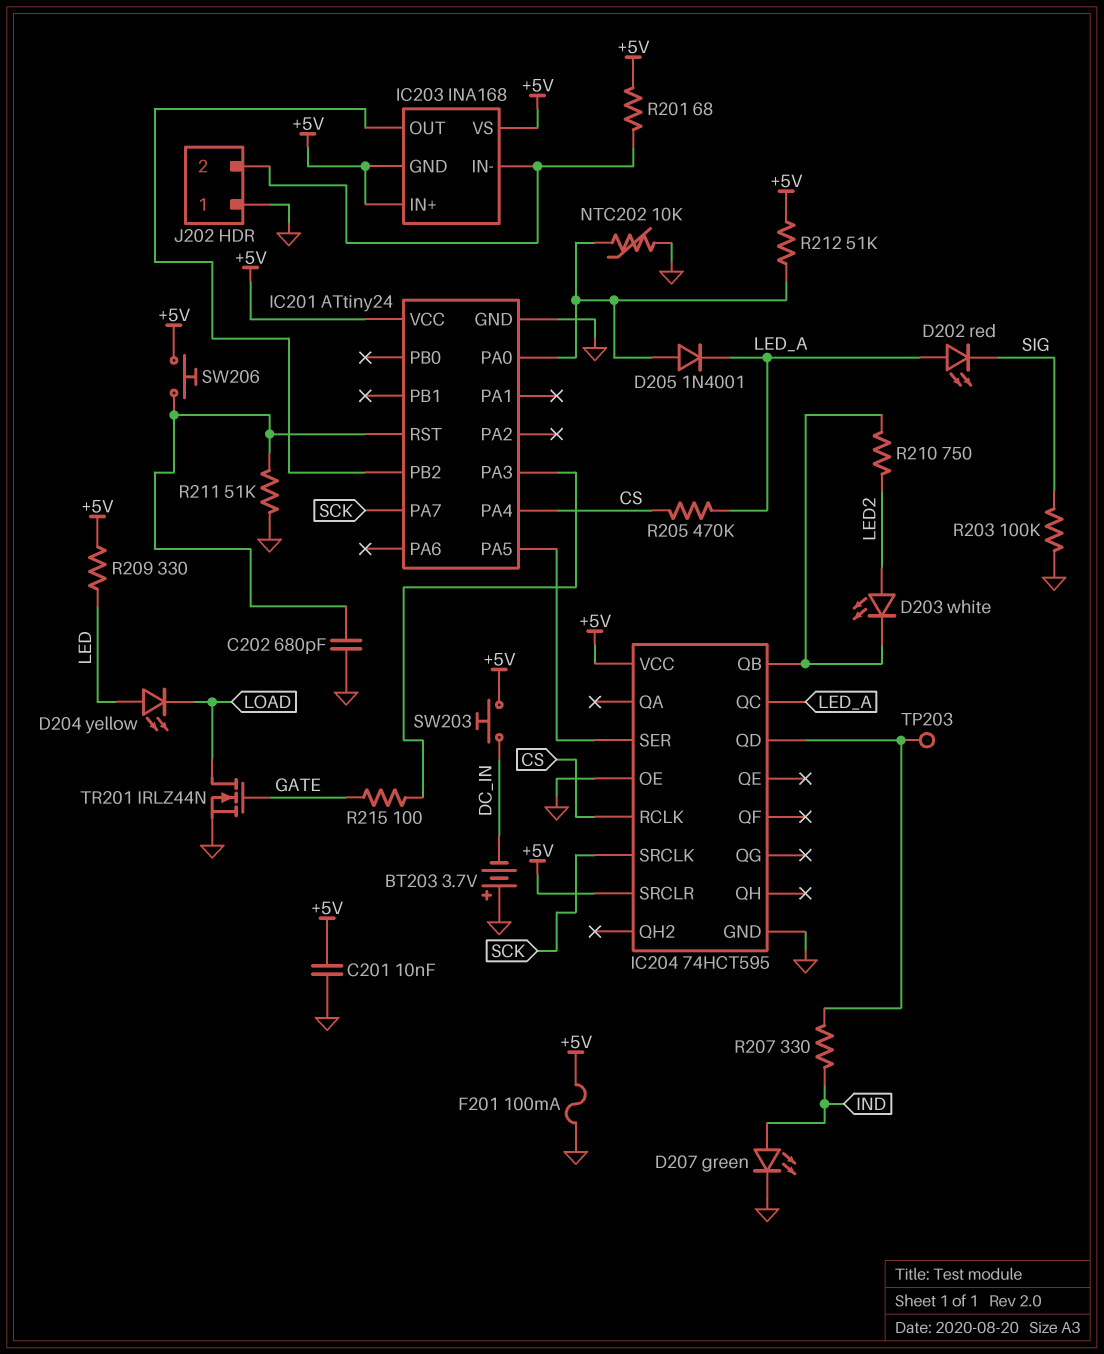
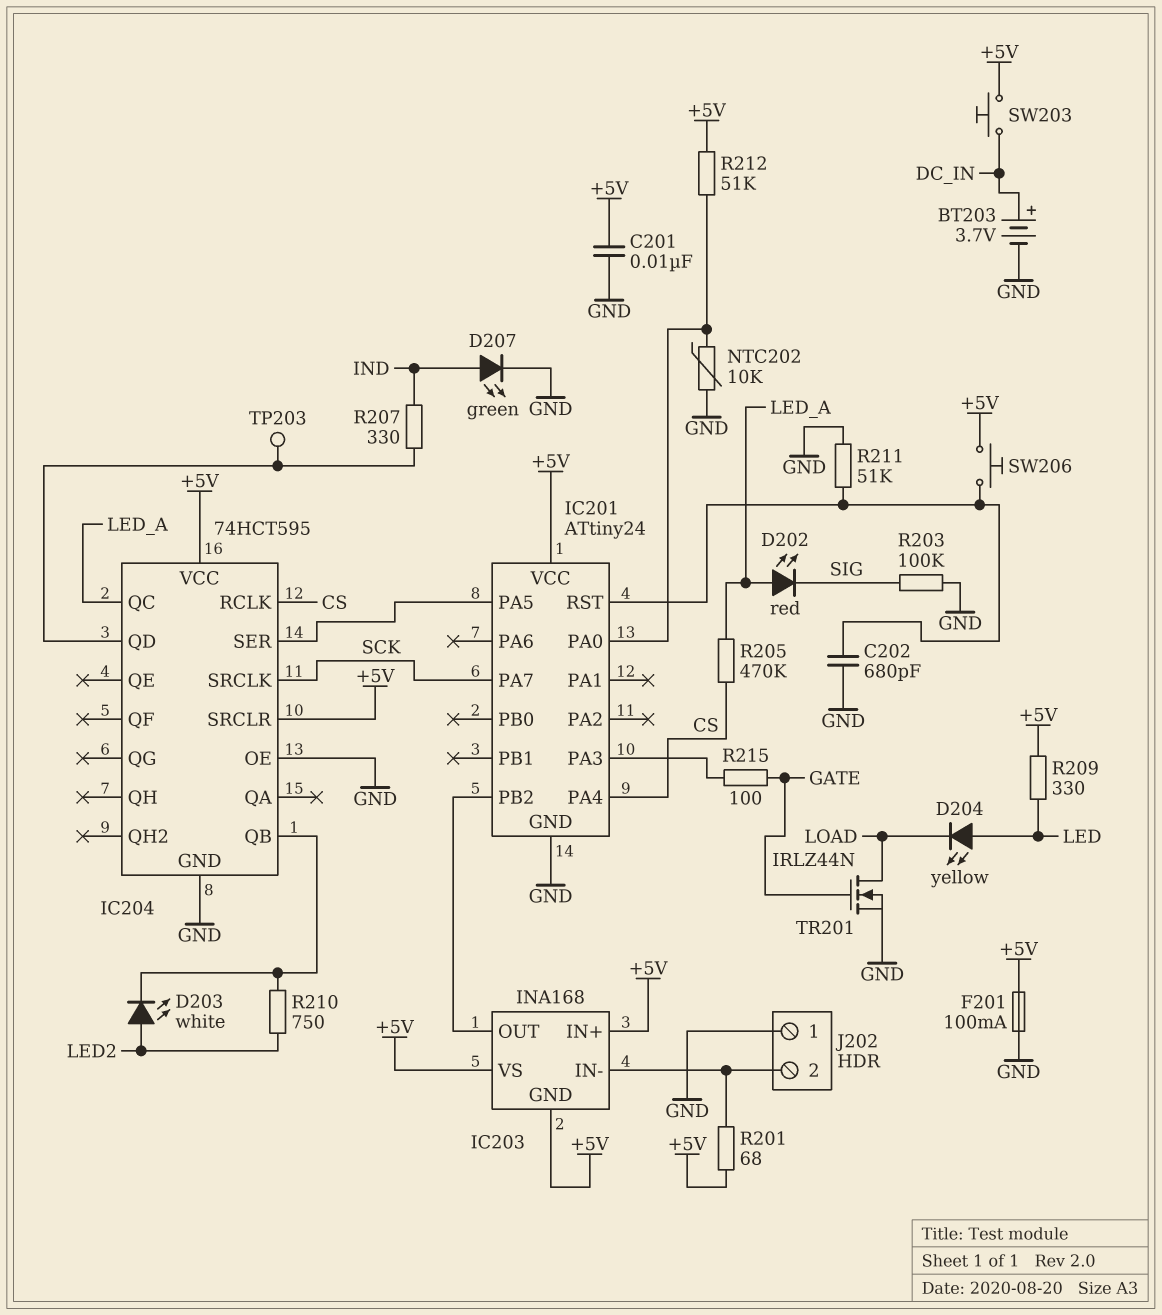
BT203: 3.7V (plus GND, minus DC_IN) -> 3.7V (plus DC_IN, minus GND)
D205: diode 1N4001 (A IC201/PA0, K LED_A) -> none

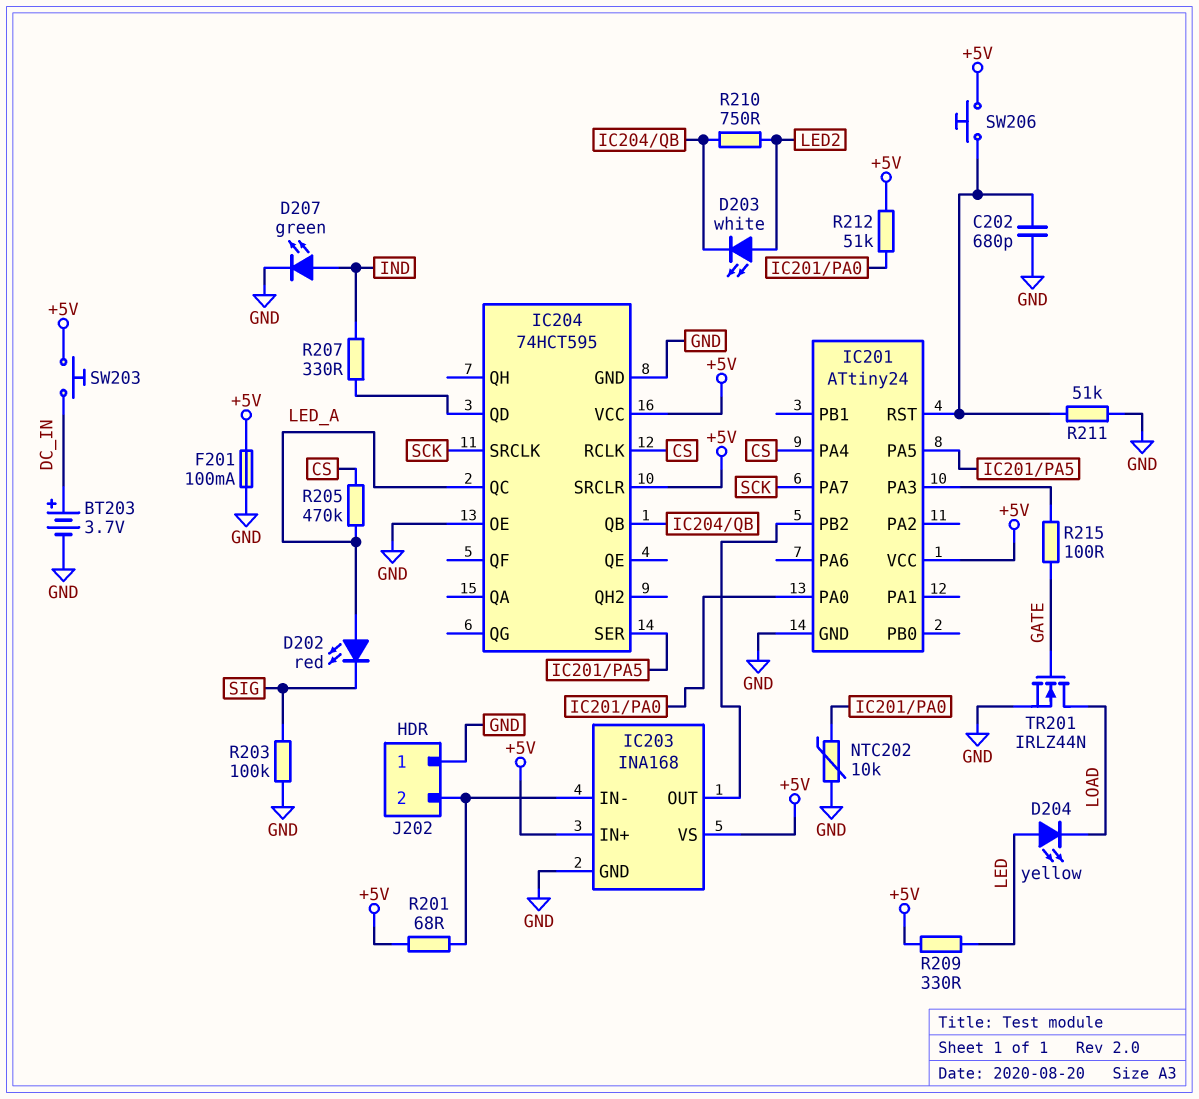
C201: 10nF (+5V, GND) -> none
IC203 pin GND: +5V -> GND
TP203: test point (IC204/QD) -> none

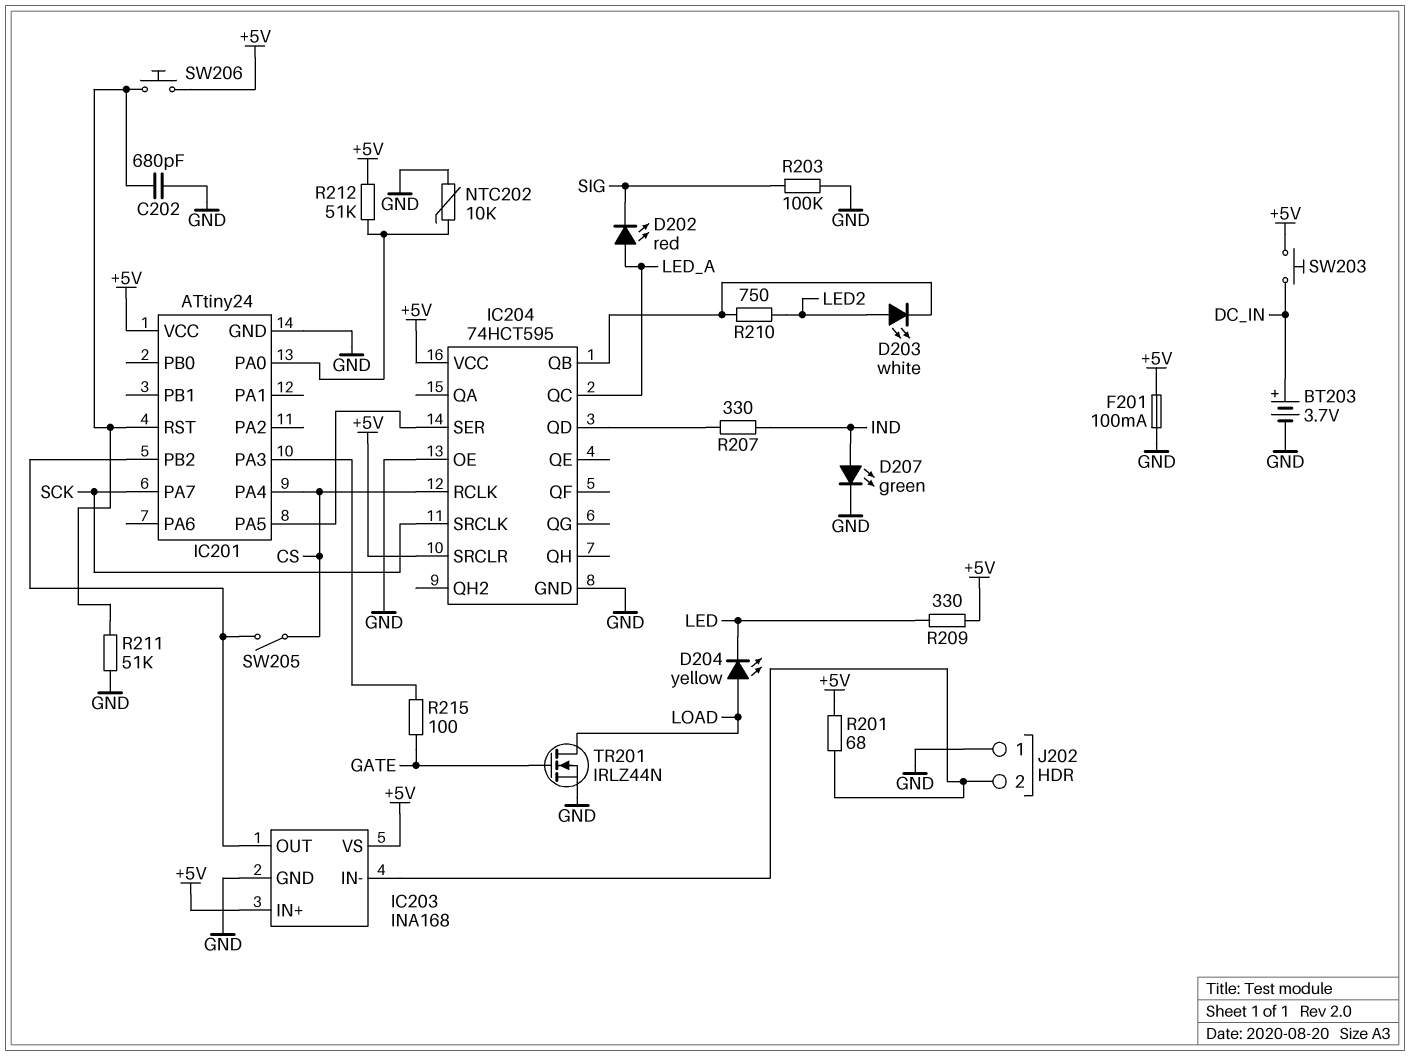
D204: LED yellow (A LED, K LOAD) -> LED yellow (A LOAD, K LED)
R205: 470k (CS, LED_A) -> none
SW205: none -> switch (CS, IC201/PB2)

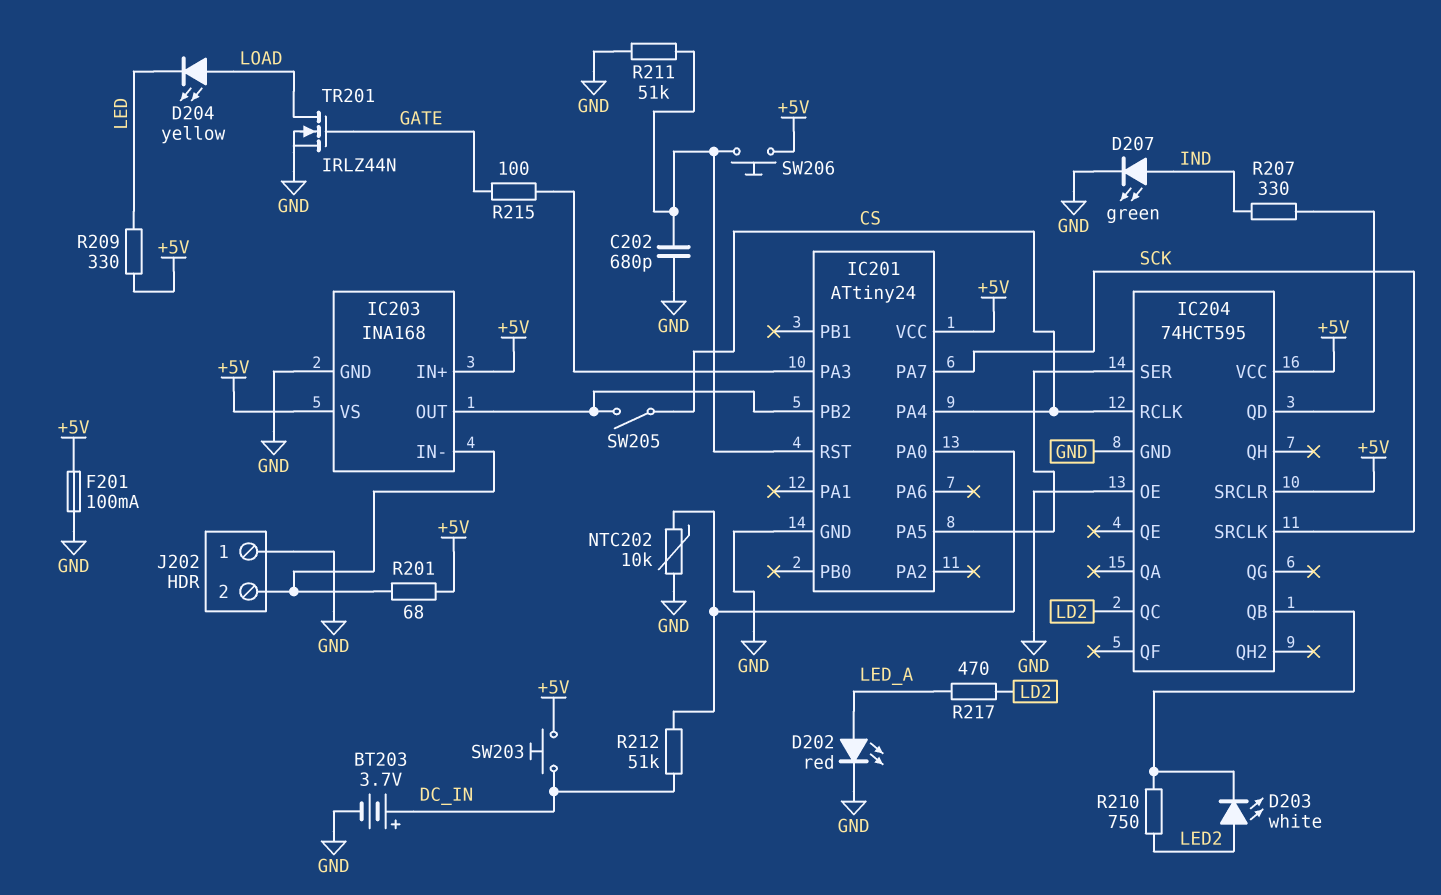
D202: LED red (A LED_A, K SIG) -> LED red (A LED_A, K GND)
IC204 pin QC: LED_A -> LD2
R203: 100k (GND, SIG) -> none
R212: 51k (+5V, IC201/PA0) -> 51k (DC_IN, IC201/PA0)
R217: none -> 470 (LD2, LED_A)

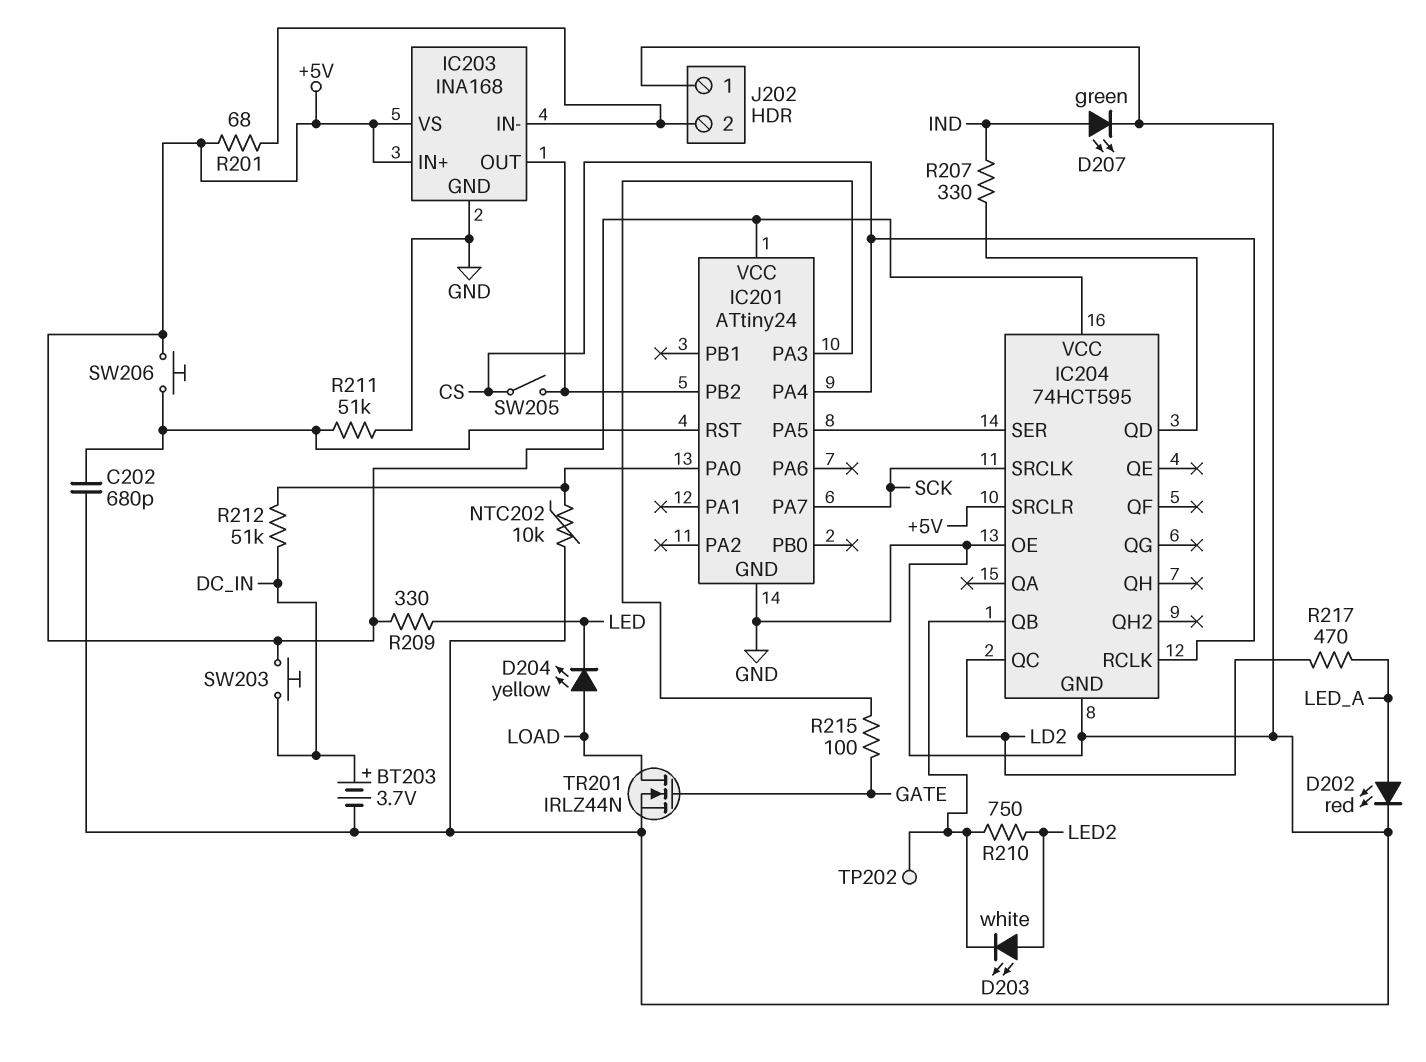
F201: 100mA (+5V, GND) -> none
TP202: none -> test point (IC204/QB)

